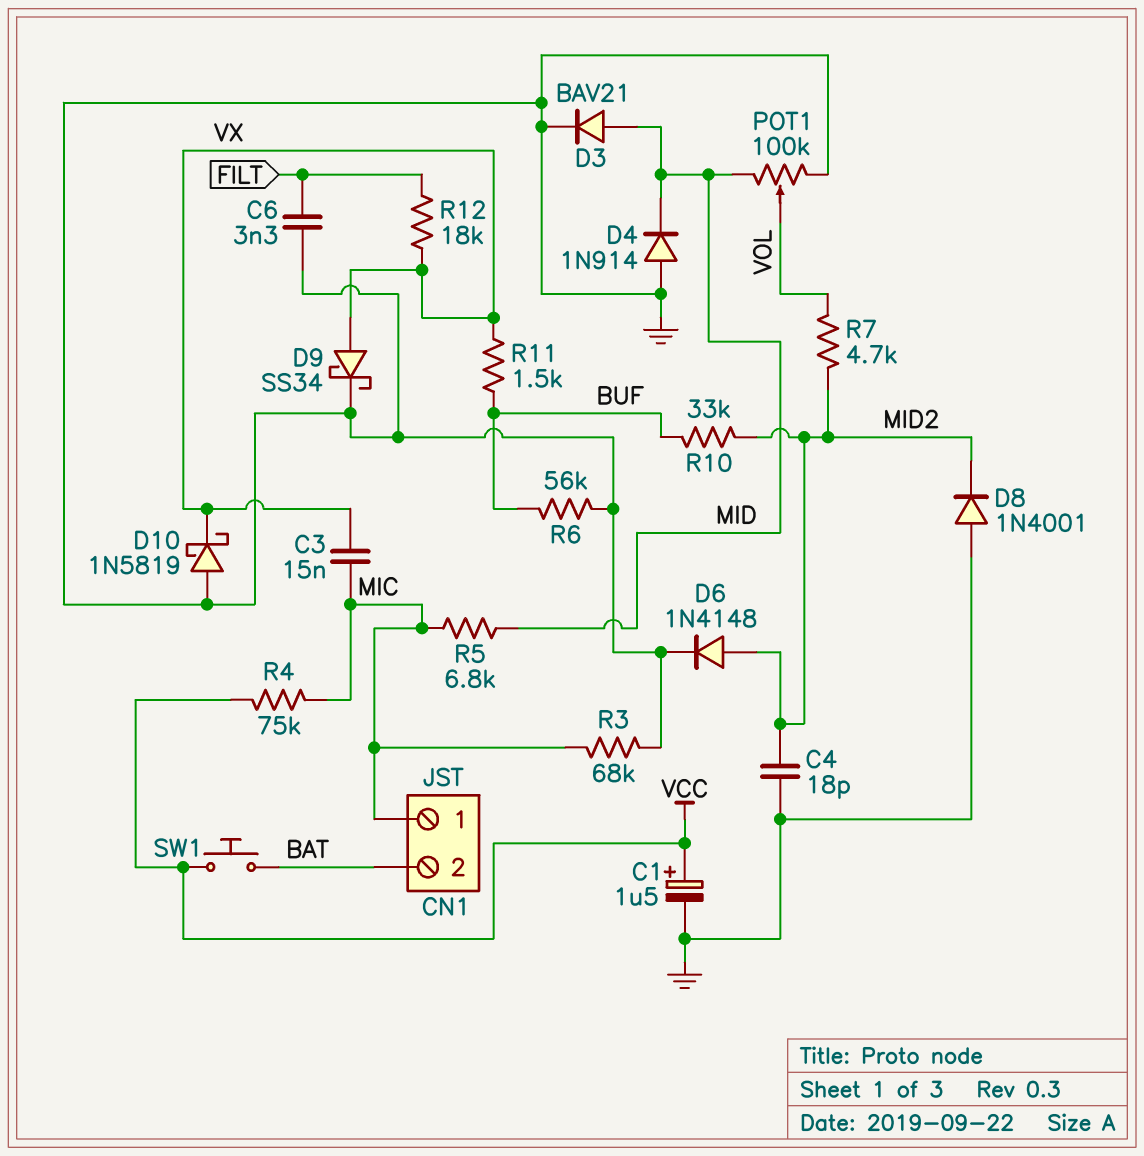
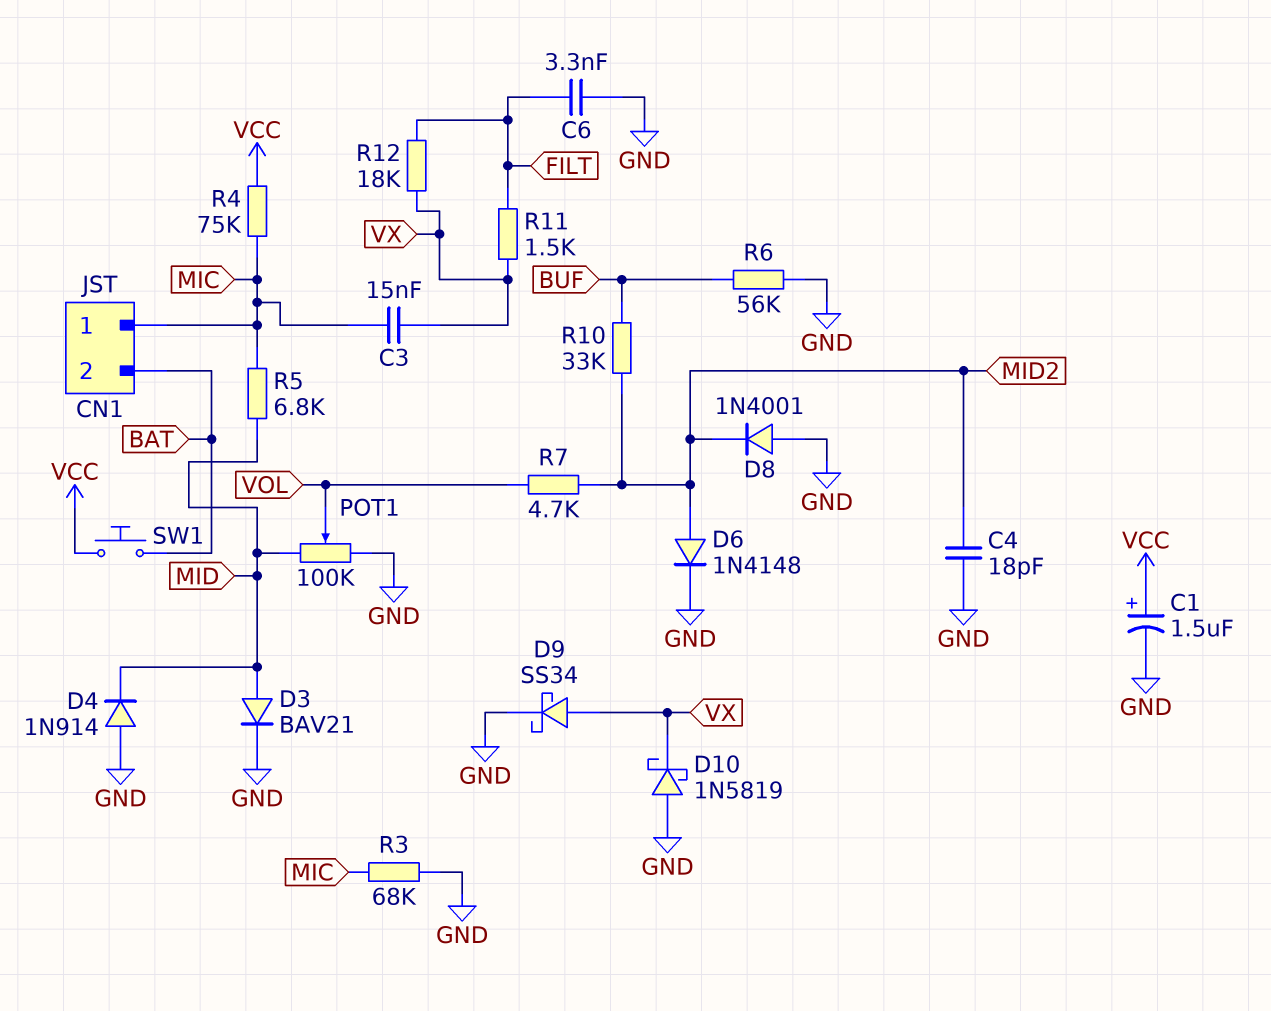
R11: 1.5k (BUF, VX) -> 1.5k (FILT, VX)

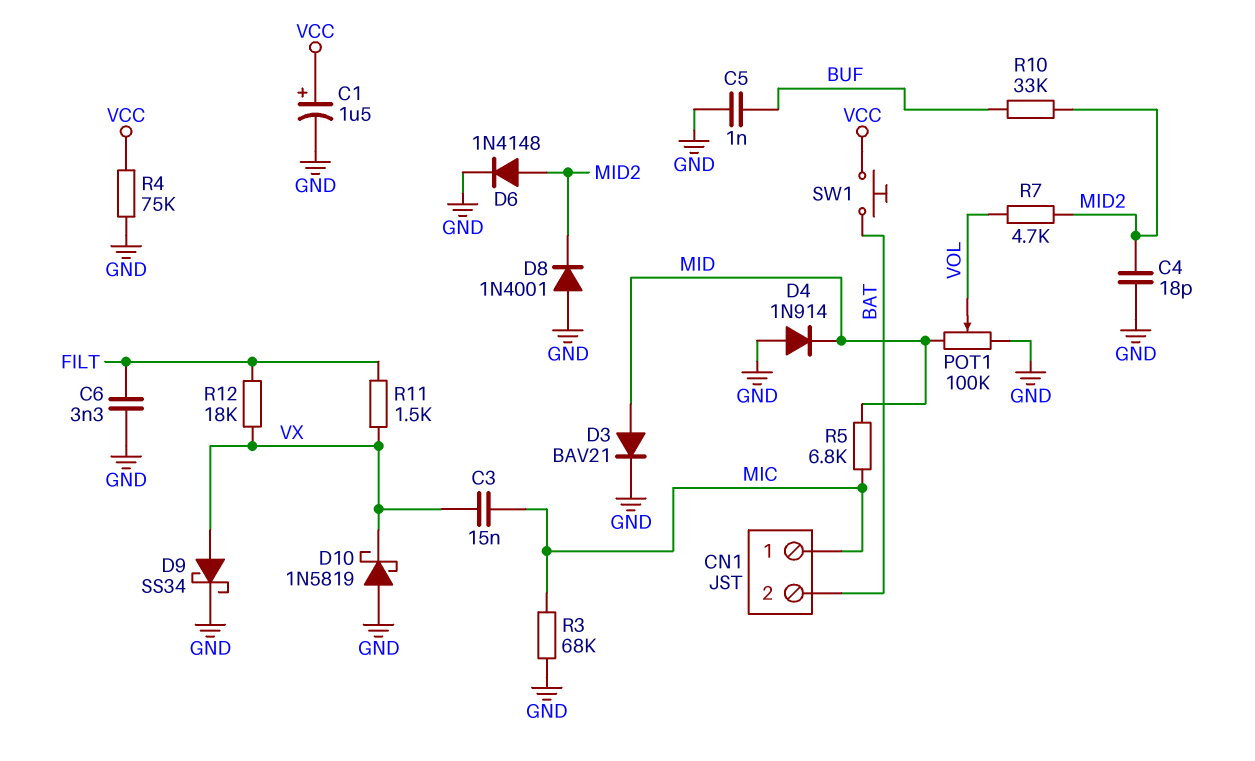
C5: none -> 1nF (BUF, GND)
R4: 75k (MIC, VCC) -> 75k (GND, VCC)
R6: 56k (BUF, GND) -> none

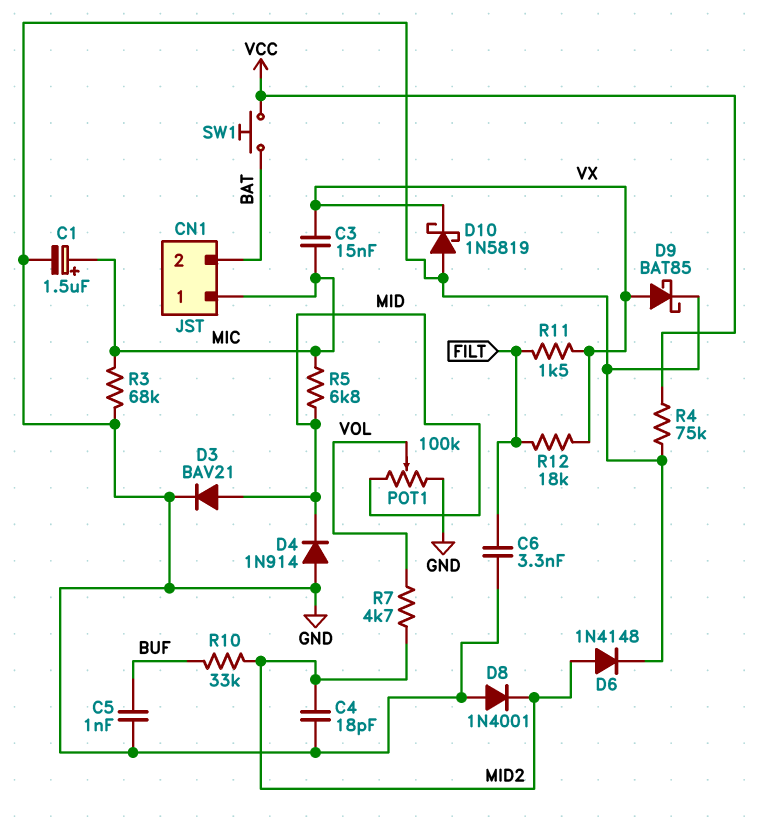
C1: 1.5uF (plus VCC, minus GND) -> 1.5uF (plus MIC, minus GND)
D9: schottky SS34 (A VX, K GND) -> schottky BAT85 (A VX, K GND)

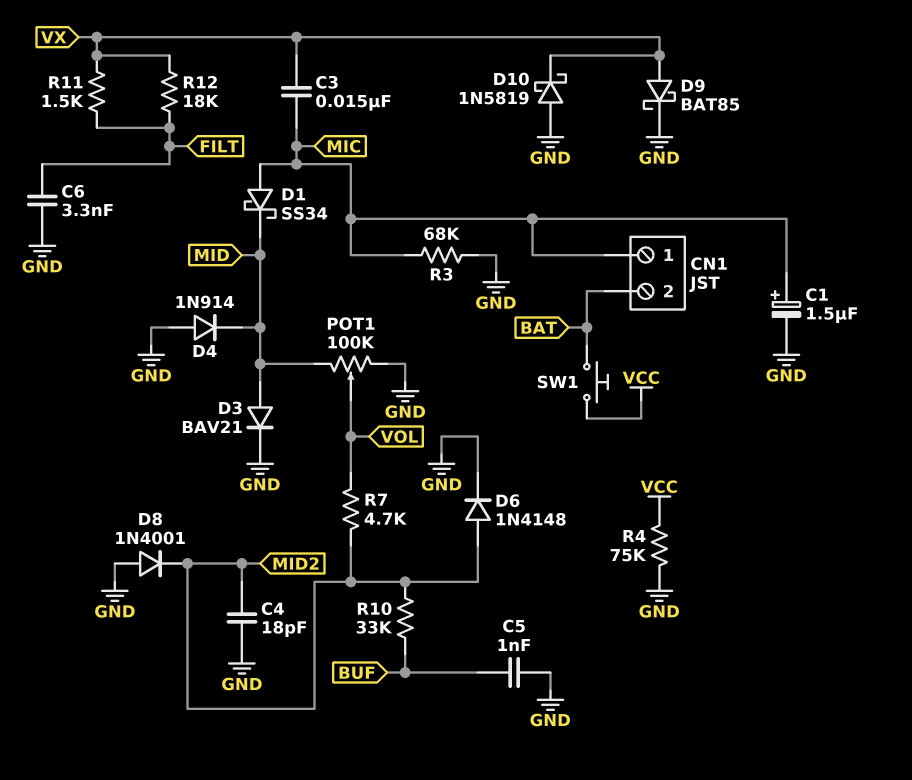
D1: none -> schottky SS34 (A MIC, K MID)
R5: 6.8k (MIC, MID) -> none

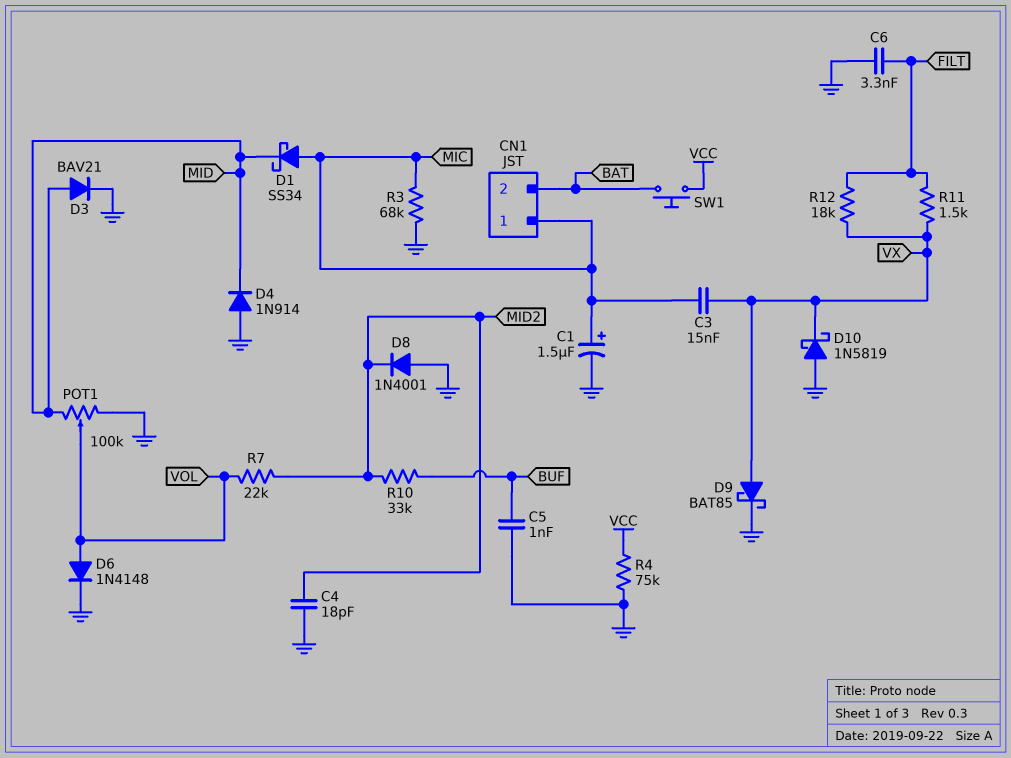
D6: diode 1N4148 (A MID2, K GND) -> diode 1N4148 (A VOL, K GND)
R7: 4.7k (MID2, VOL) -> 22k (MID2, VOL)

